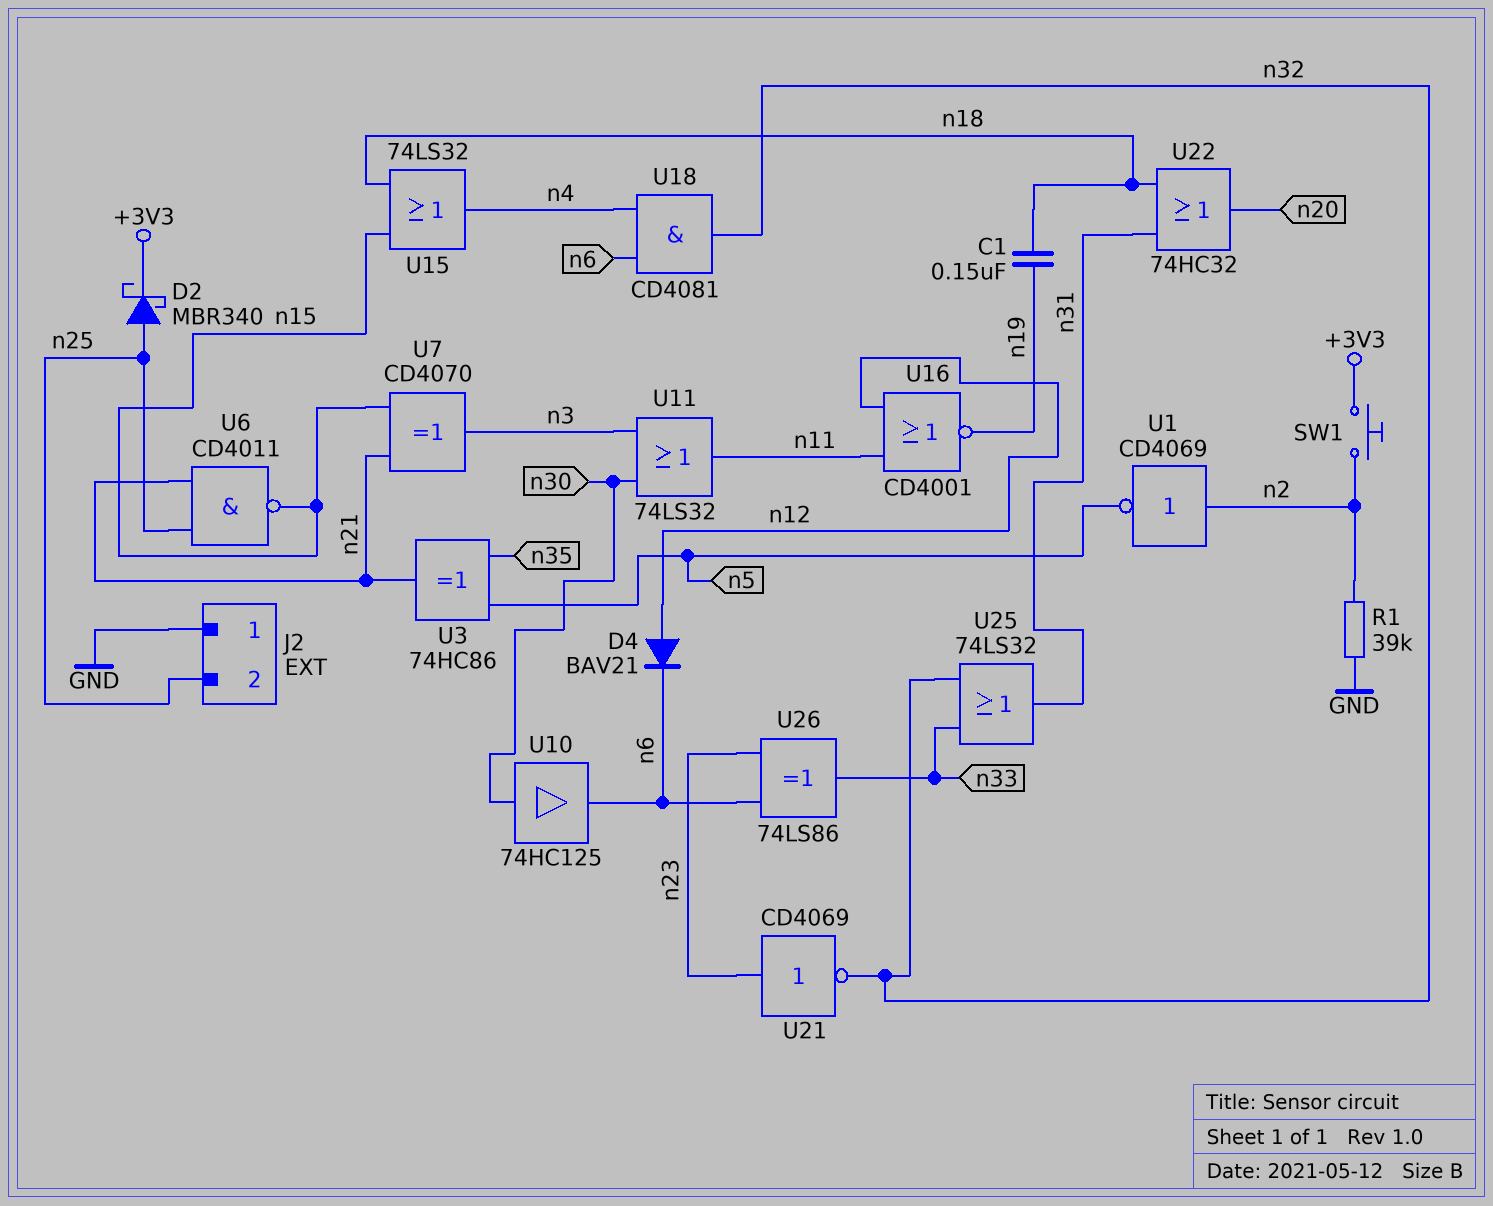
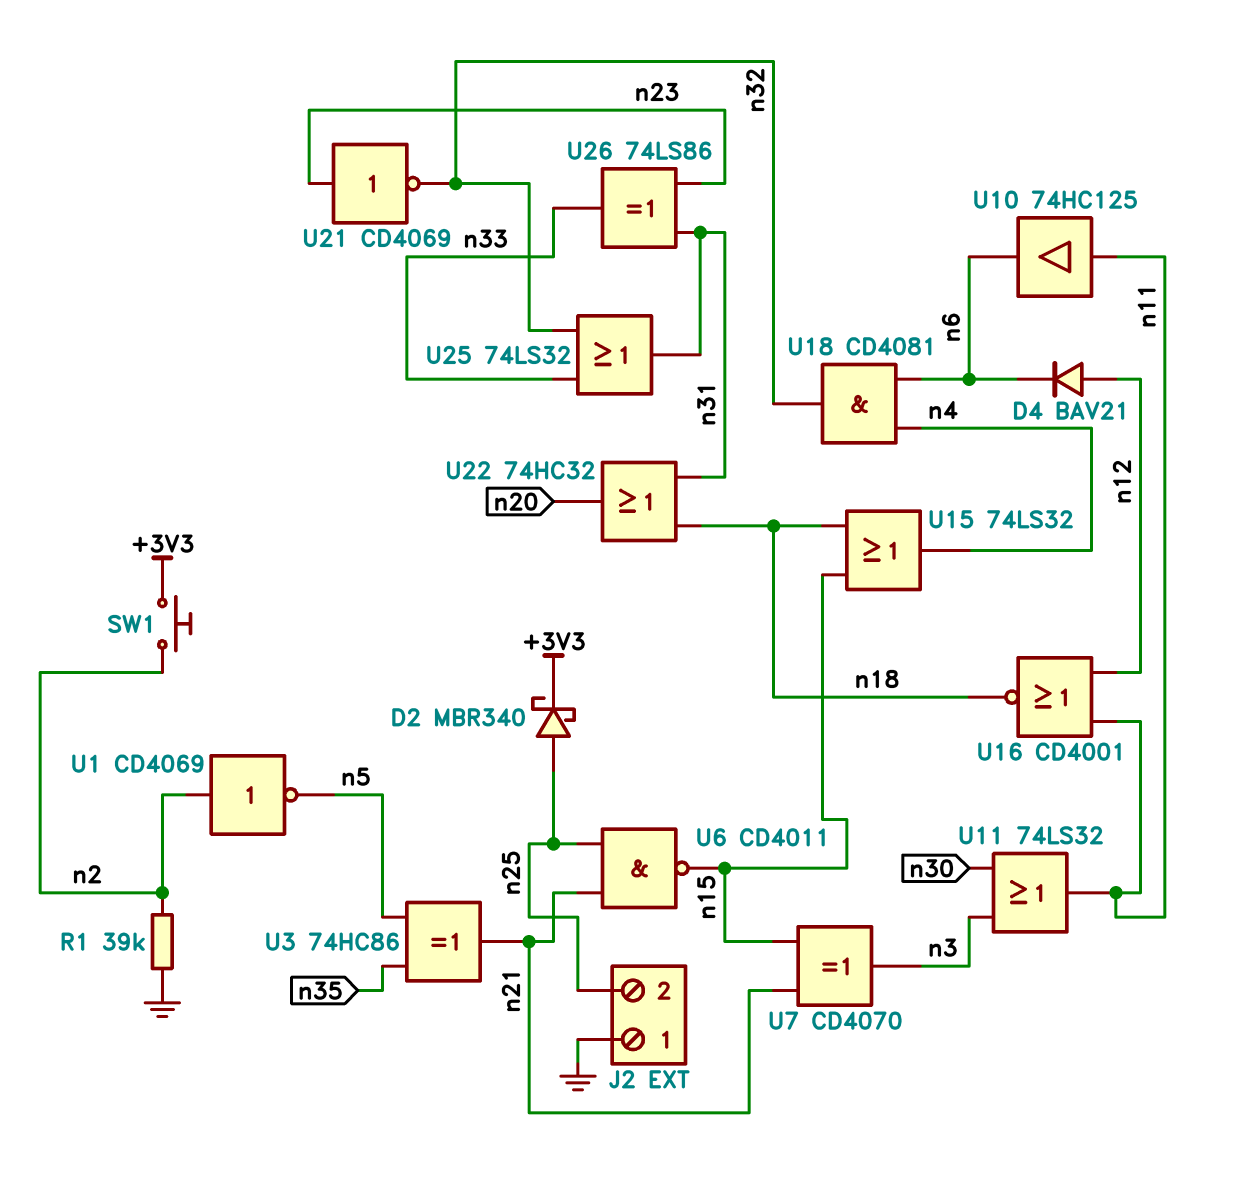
C1: 150nF (n18, n19) -> none
U10: buffer 74HC125 (in n30, out n6) -> buffer 74HC125 (in n11, out n6)
U16: NOR CD4001 (in n11, in n12, out n19) -> NOR CD4001 (in n11, in n12, out n18)
U26: XOR 74LS86 (in n6, in n23, out n33) -> XOR 74LS86 (in n23, in n31, out n33)

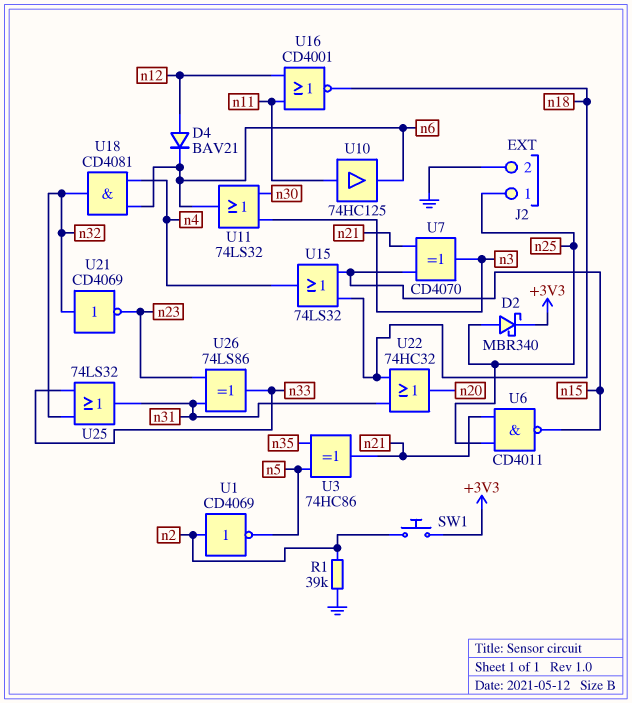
J2 pin 1: GND -> n25
J2 pin 2: n25 -> GND
U11: OR 74LS32 (in n3, in n30, out n11) -> OR 74LS32 (in n3, in n30, out n6)
U21: NOT CD4069 (in n23, out n32) -> NOT CD4069 (in n32, out n23)

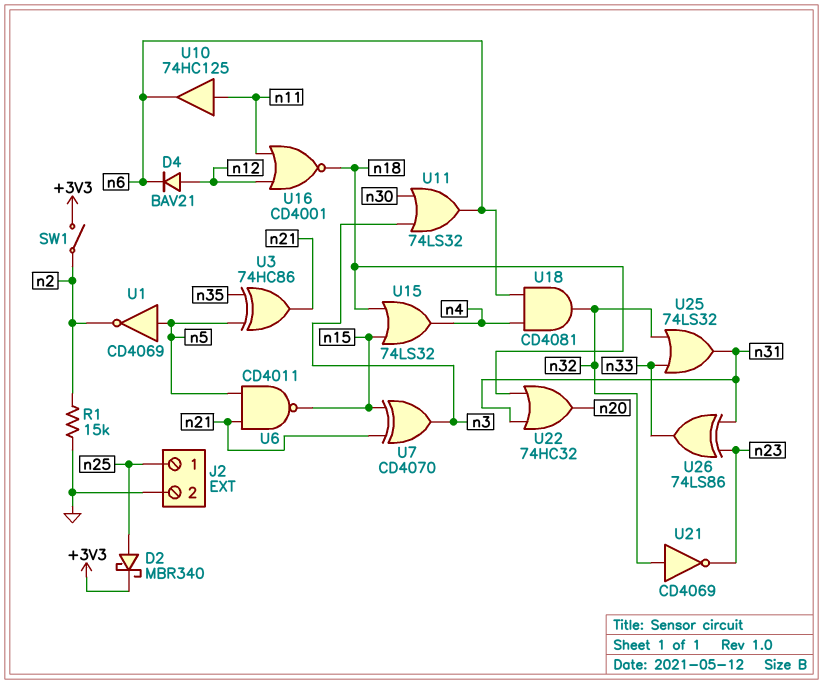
R1: 39k (GND, n2) -> 15k (GND, n2)
SW1: button (+3V3, n2) -> switch (+3V3, n2)
U1: NOT CD4069 (in n2, out n5) -> NOT CD4069 (in n5, out n2)
U6: NAND CD4011 (in n21, in n25, out n15) -> NAND CD4011 (in n5, in n21, out n15)

